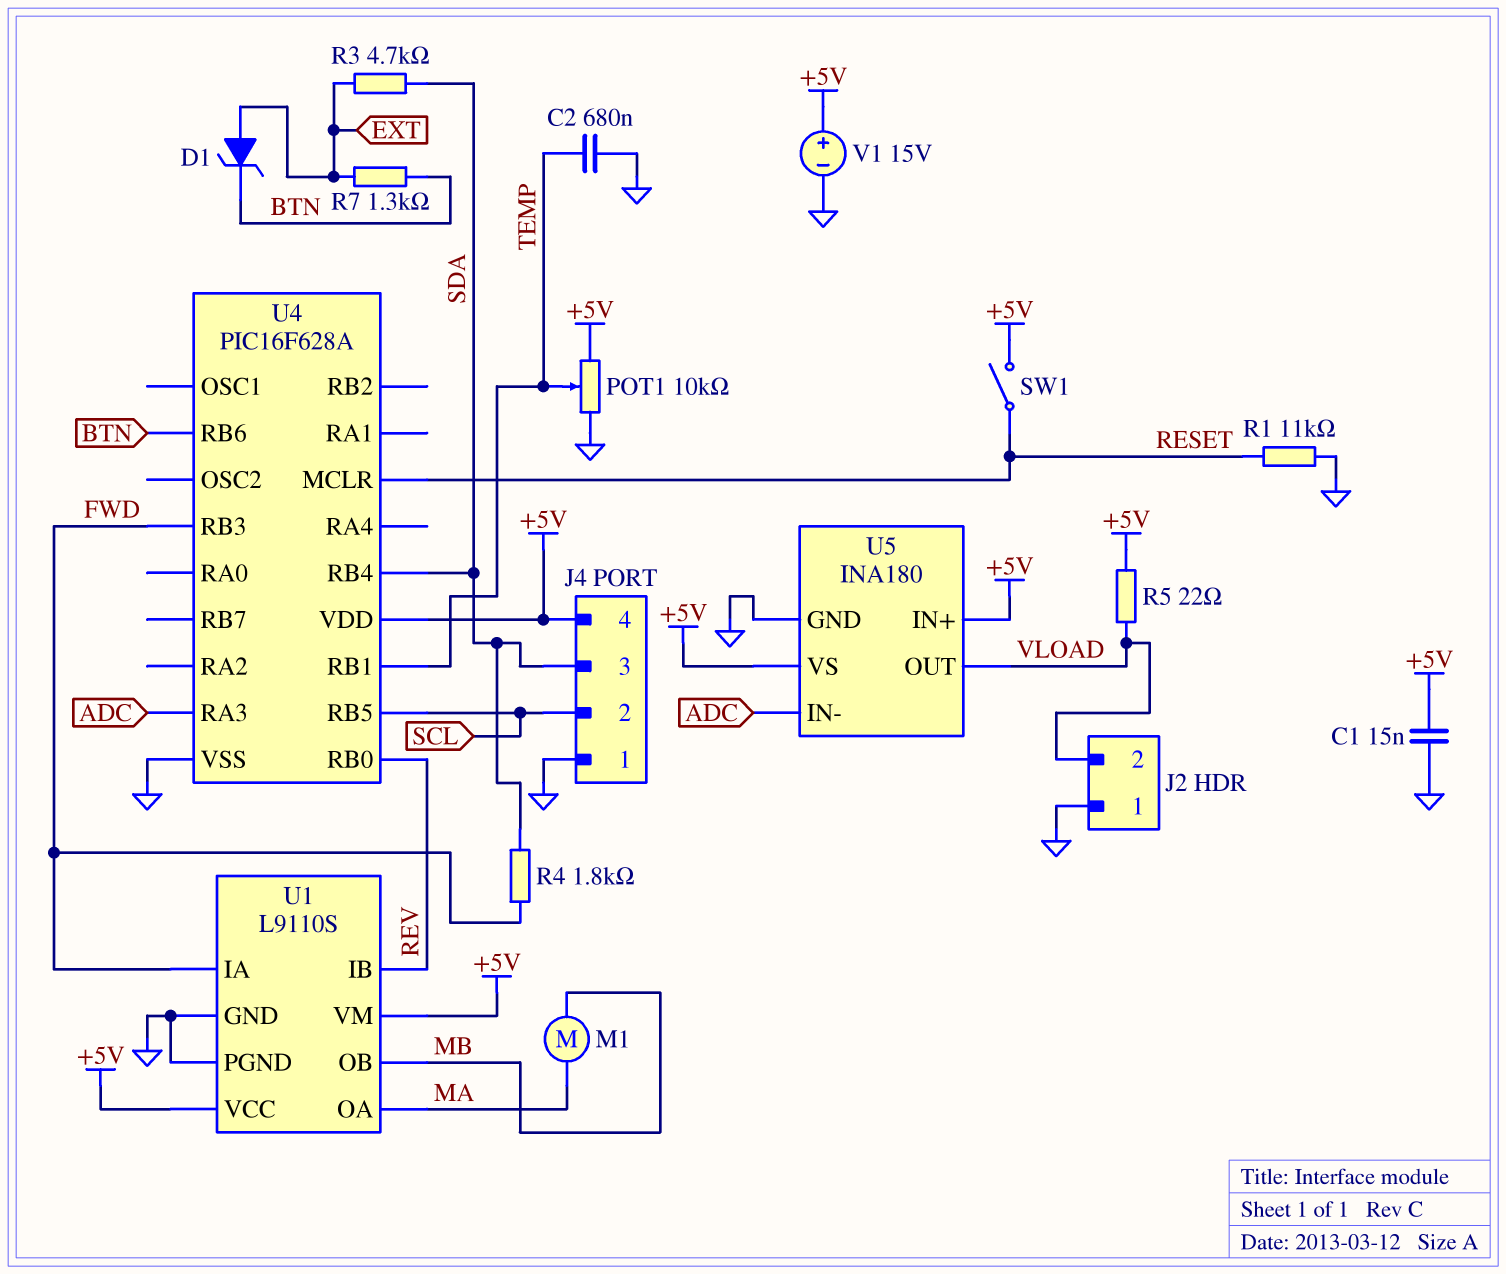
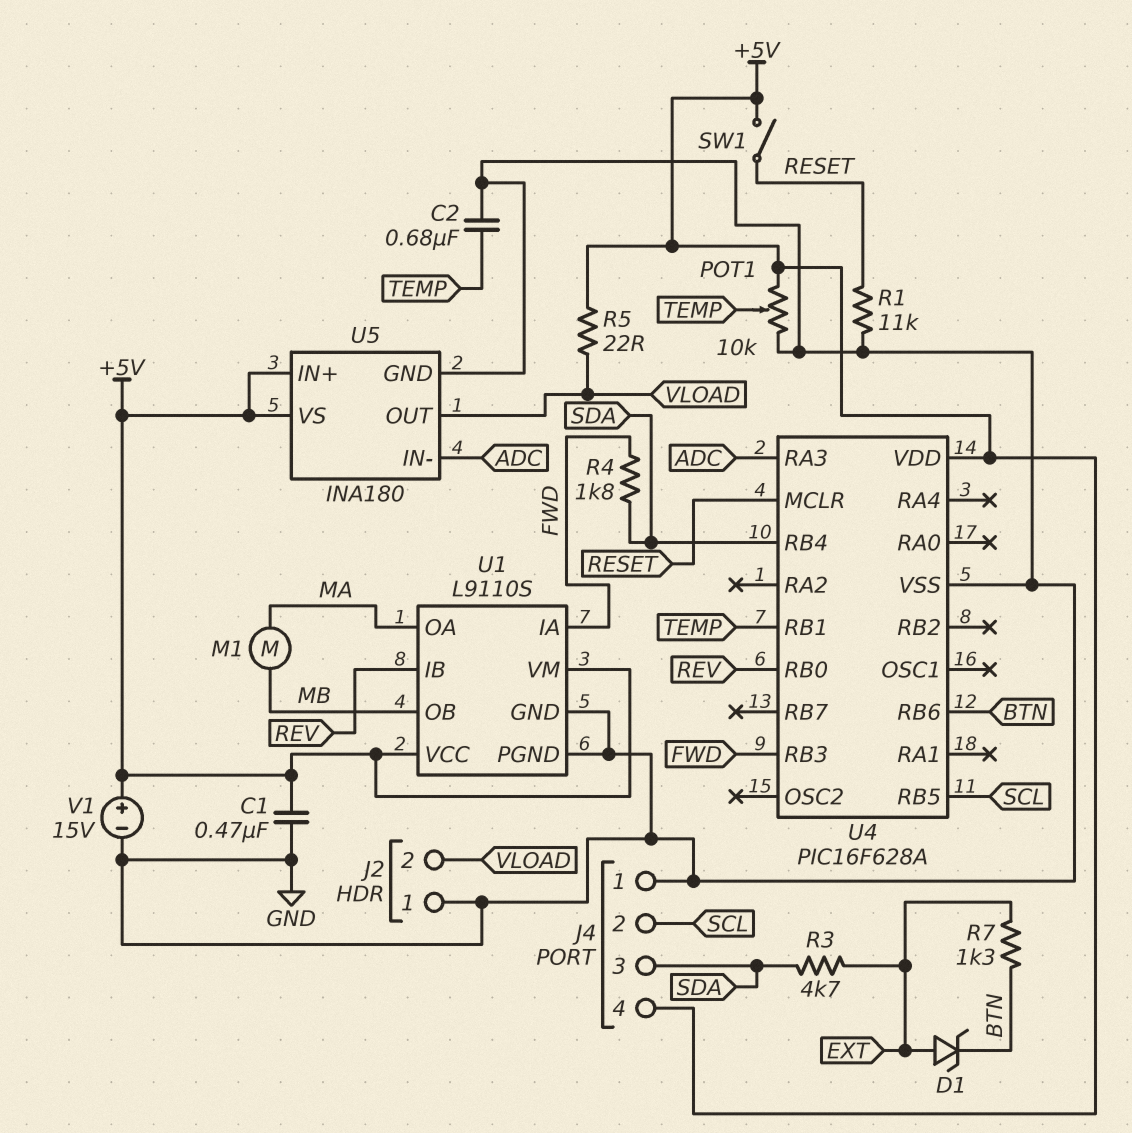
C1: 15nF (+5V, GND) -> 470nF (+5V, GND)

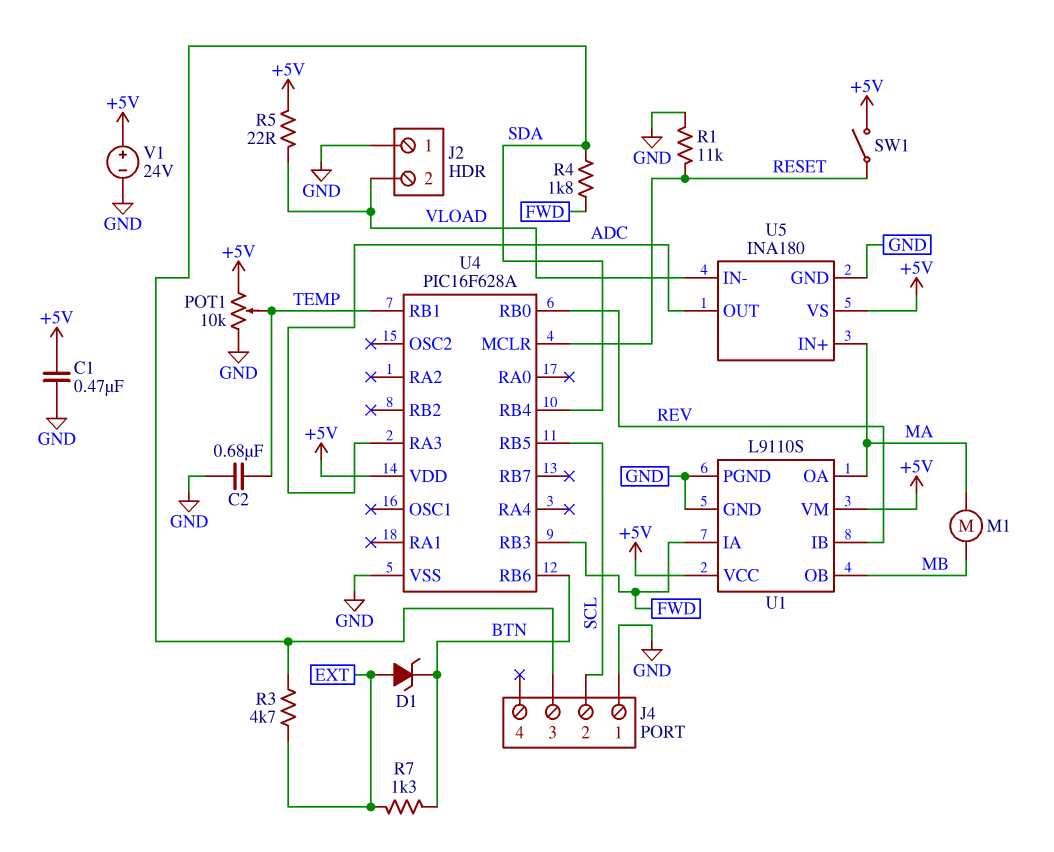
J4 pin 4: +5V -> none
U5 pin IN+: +5V -> MA
U5 pin IN-: ADC -> VLOAD
U5 pin OUT: VLOAD -> ADC
V1: 15V (plus +5V, minus GND) -> 24V (plus +5V, minus GND)

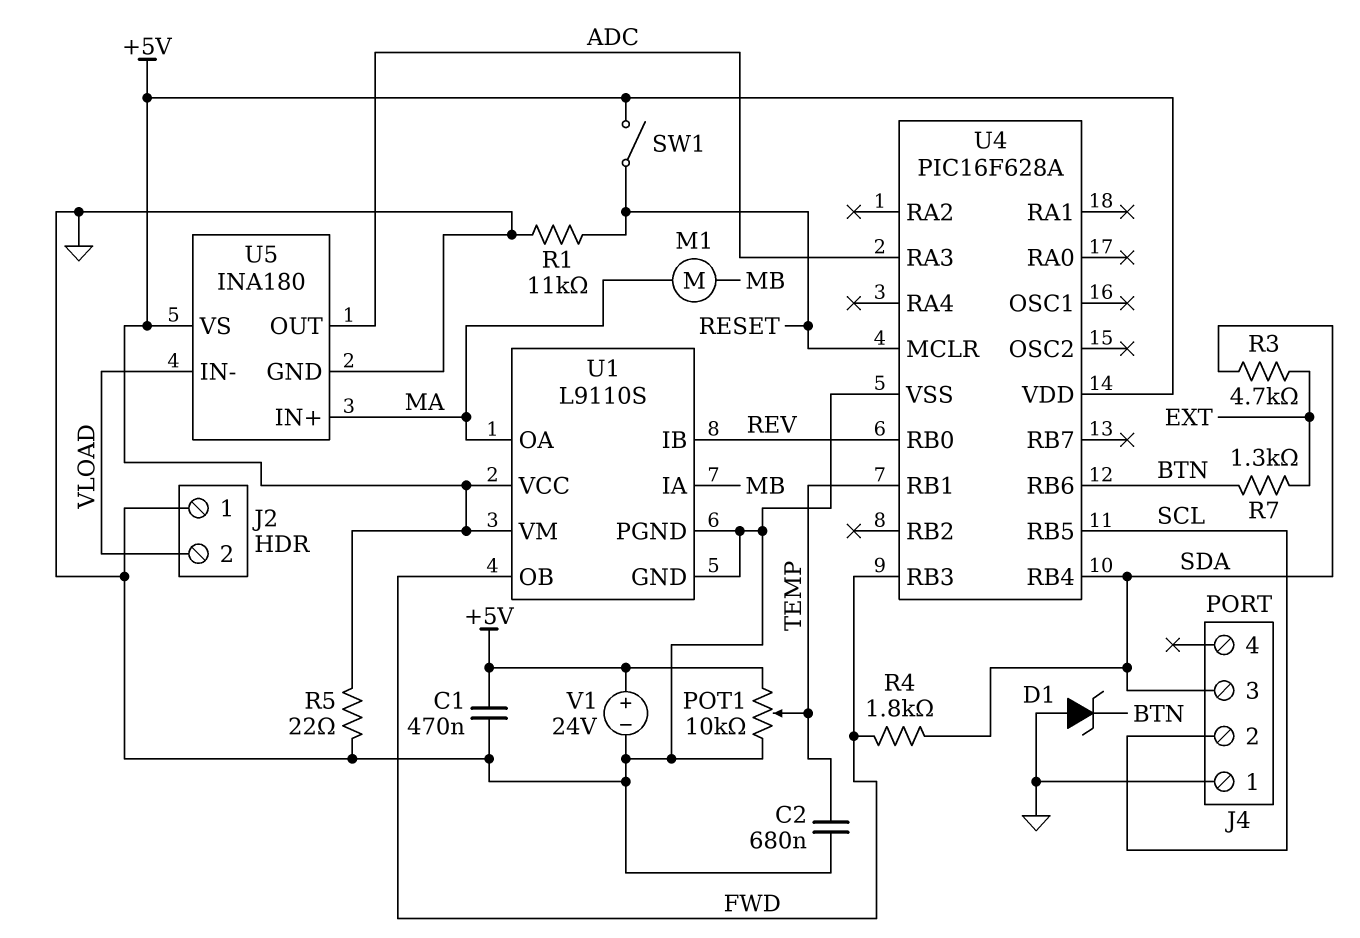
D1: zener (A EXT, K BTN) -> zener (A GND, K BTN)
R5: 22 (+5V, VLOAD) -> 22 (+5V, GND)
U1 pin IA: FWD -> MB
U1 pin OB: MB -> FWD

